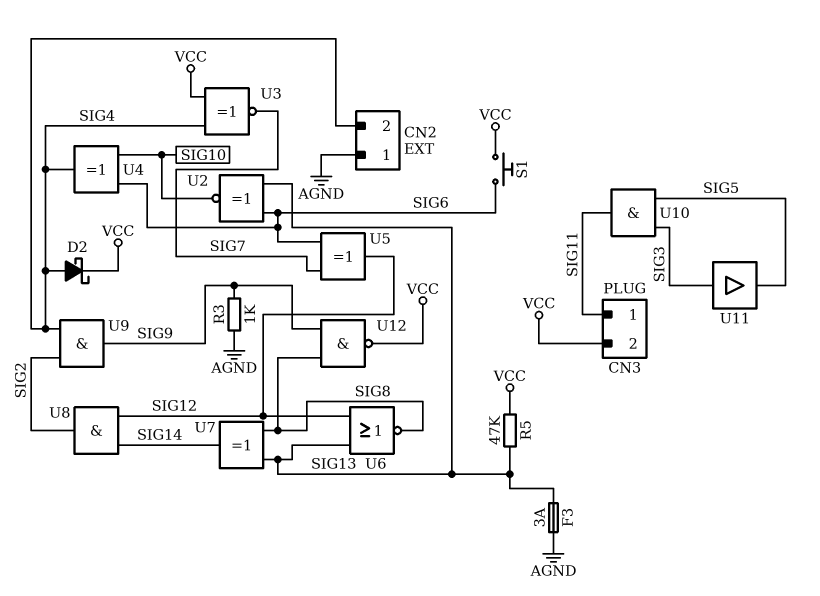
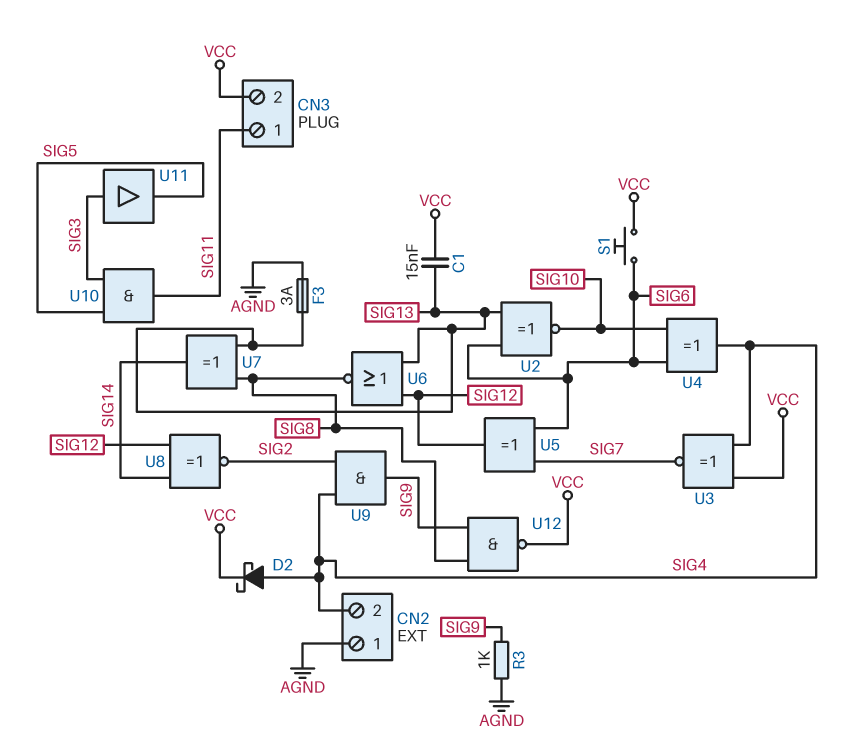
C1: none -> 15nF (SIG13, VCC)
R5: 47k (SIG13, VCC) -> none
U8: AND (in SIG12, in SIG14, out SIG2) -> XNOR (in SIG12, in SIG14, out SIG2)

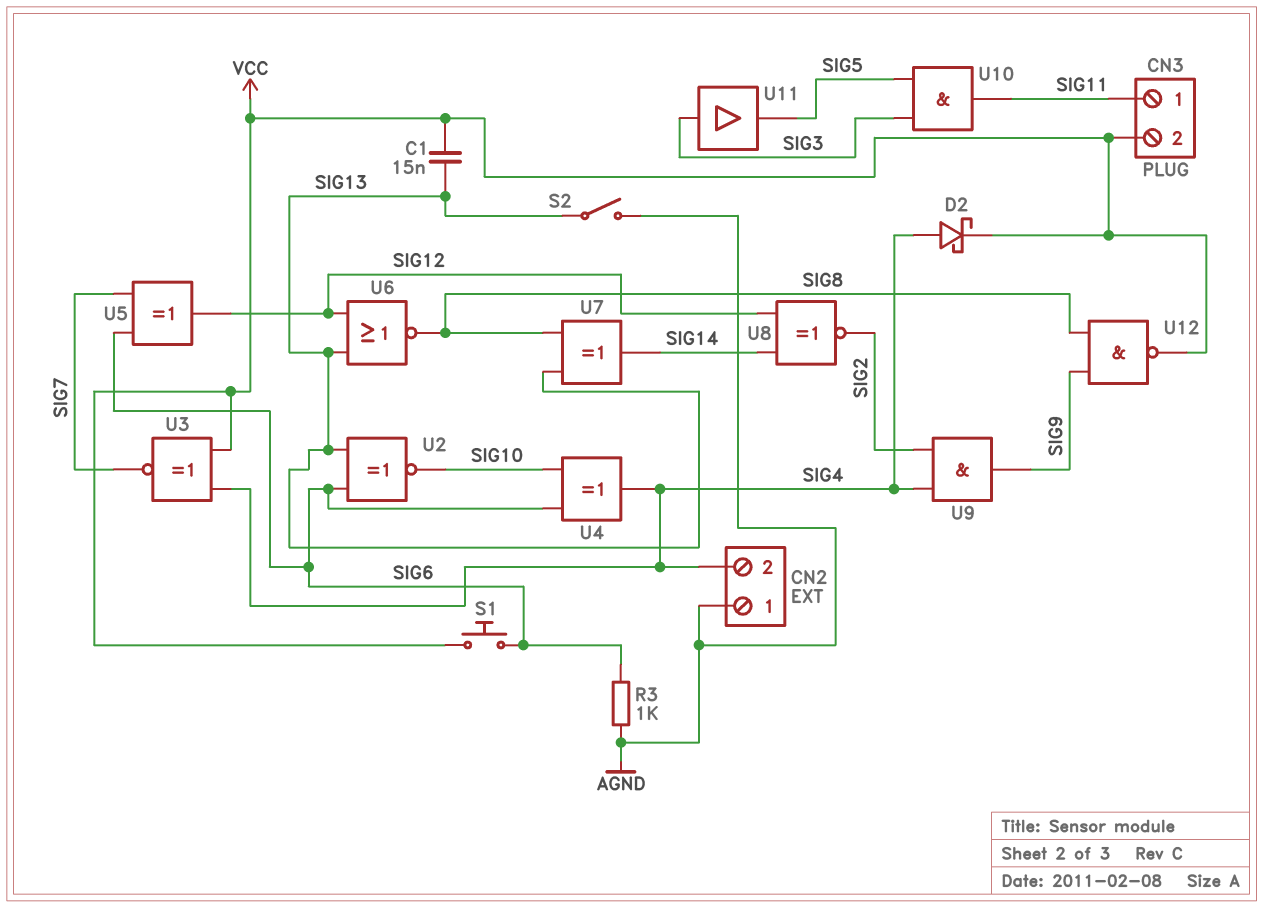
F3: 3A (AGND, SIG13) -> none
R3: 1k (AGND, SIG9) -> 1k (AGND, SIG6)
S2: none -> switch (AGND, SIG13)

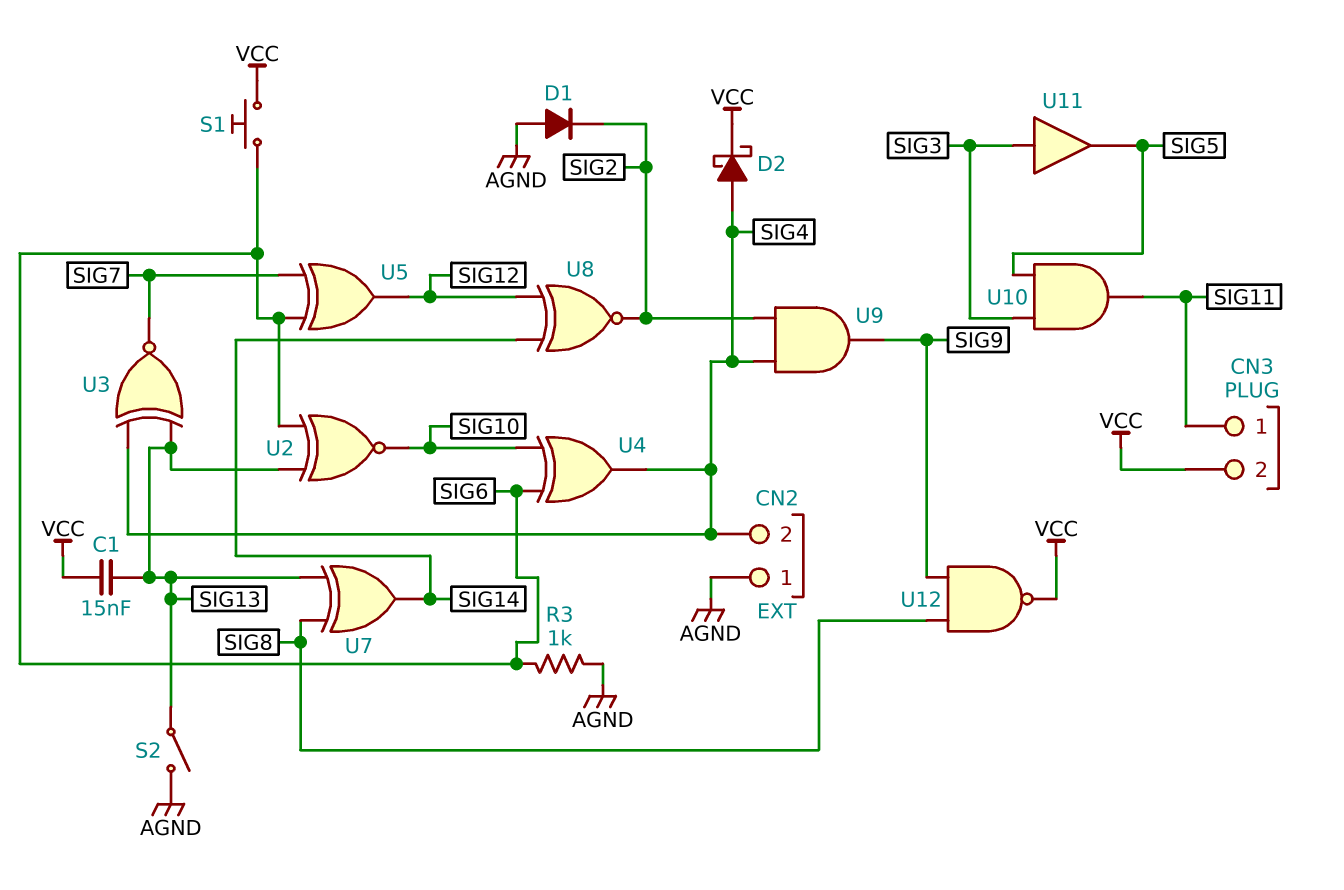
D1: none -> diode (A AGND, K SIG2)
U3: XNOR (in SIG4, in VCC, out SIG7) -> XNOR (in SIG4, in SIG13, out SIG7)
U6: NOR (in SIG12, in SIG13, out SIG8) -> none

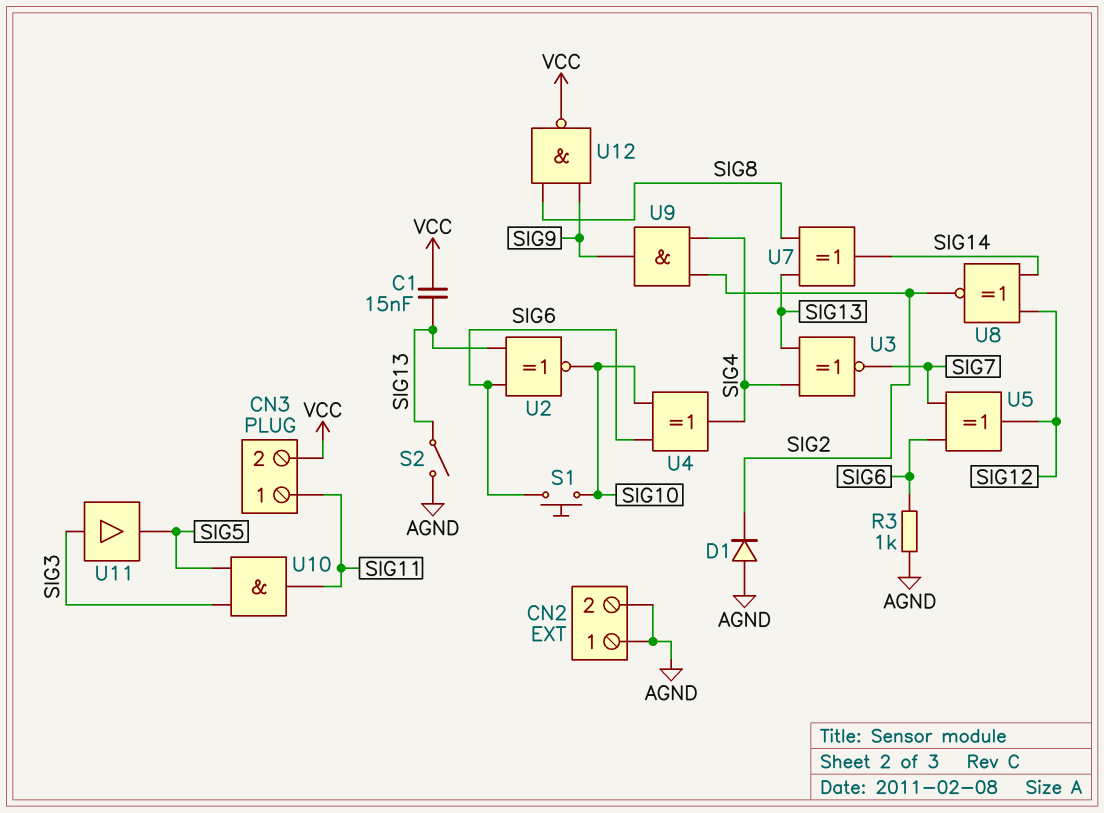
CN2 pin 2: SIG4 -> AGND
D2: schottky (A SIG4, K VCC) -> none
S1: button (SIG6, VCC) -> button (SIG6, SIG10)

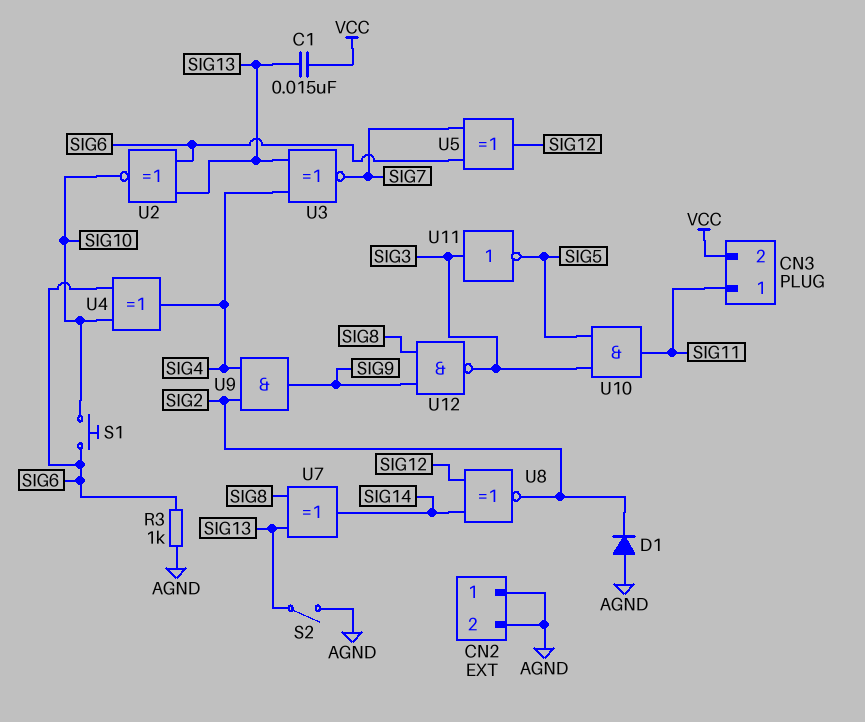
U11: buffer (in SIG3, out SIG5) -> NOT (in SIG3, out SIG5)
U12: NAND (in SIG8, in SIG9, out VCC) -> NAND (in SIG8, in SIG9, out SIG3)

